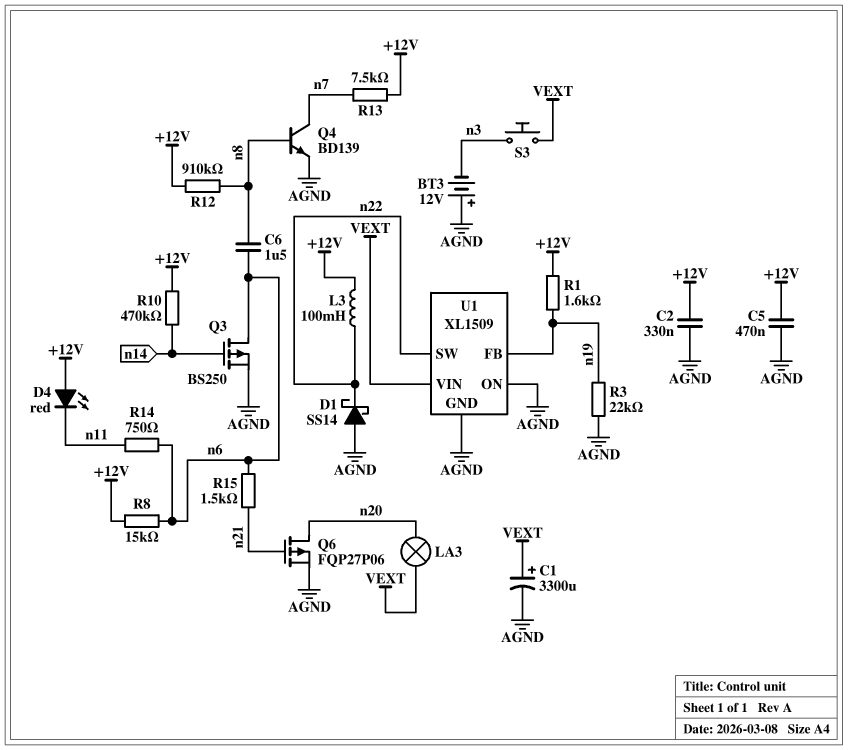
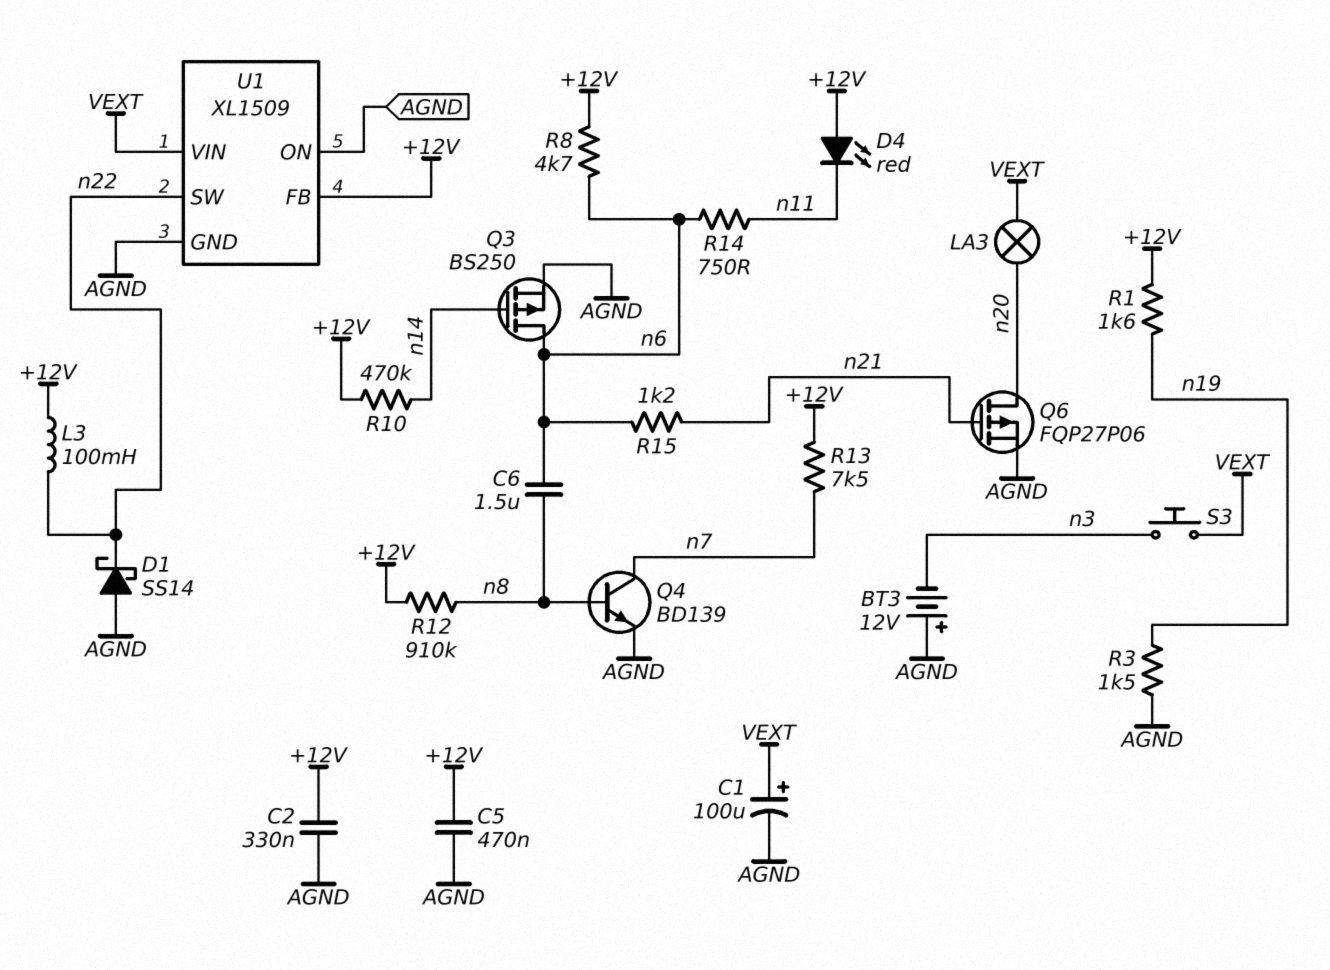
C1: 3300uF (plus VEXT, minus AGND) -> 100uF (plus VEXT, minus AGND)
R3: 22k (AGND, n19) -> 1.5k (AGND, n19)
R8: 15k (+12V, n6) -> 4.7k (+12V, n6)
R15: 1.5k (n6, n21) -> 1.2k (n6, n21)
U1 pin FB: n19 -> +12V

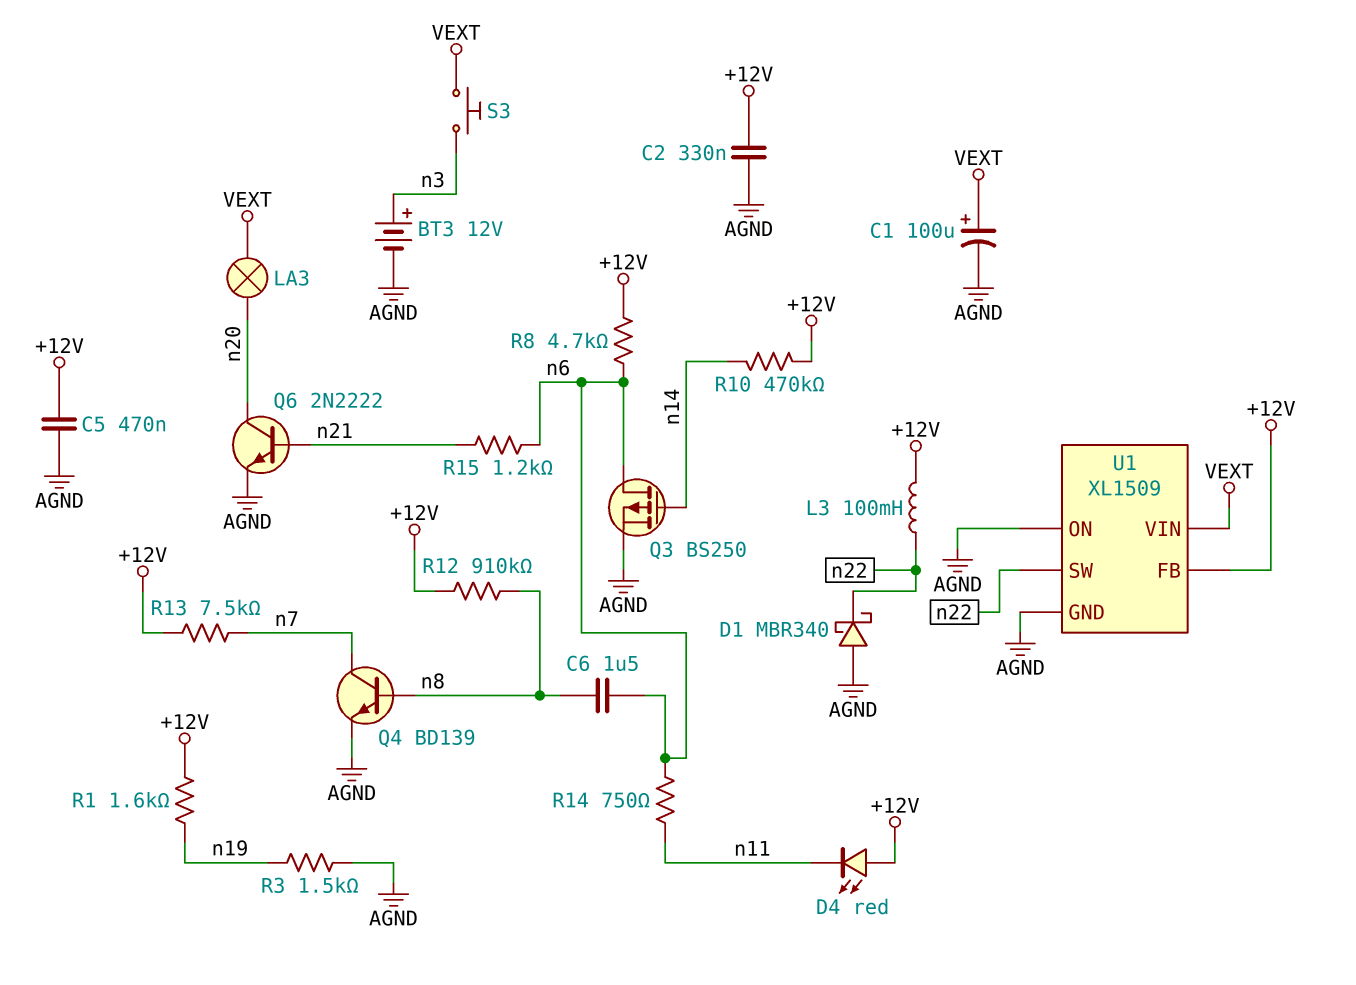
BT3: 12V (plus AGND, minus n3) -> 12V (plus n3, minus AGND)
D1: schottky SS14 (A AGND, K n22) -> schottky MBR340 (A AGND, K n22)
Q6: PMOS FQP27P06 (G n21, D n20, S AGND) -> NPN 2N2222 (B n21, C n20, E AGND)

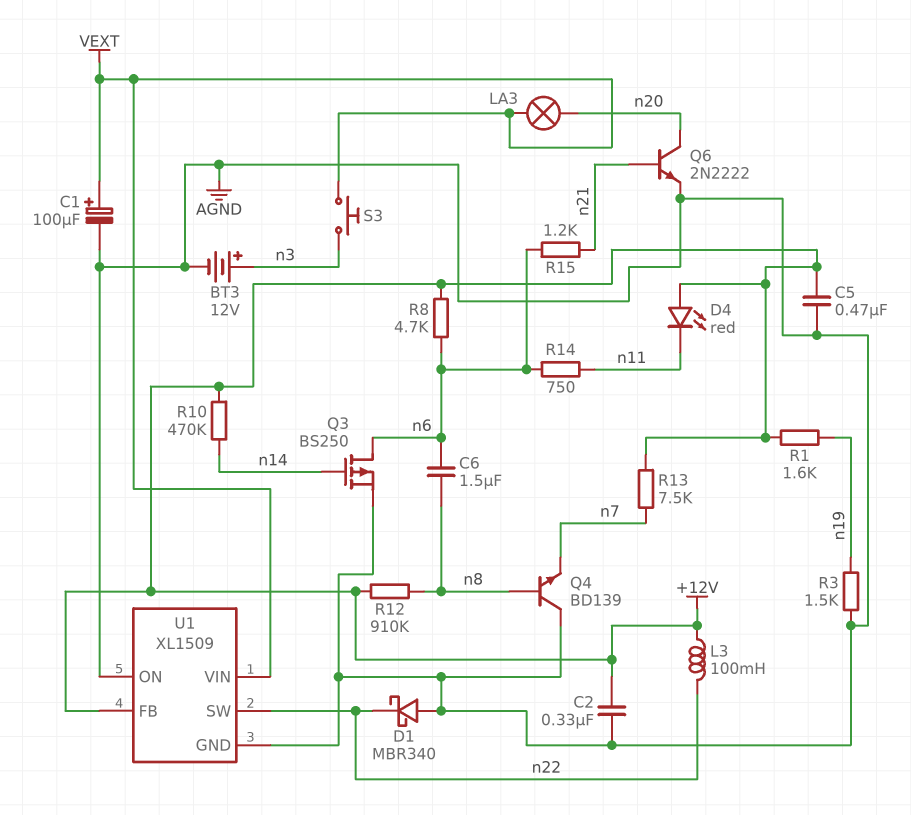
Q4: NPN BD139 (B n8, C n7, E AGND) -> NPN BD139 (B n8, C AGND, E n7)

